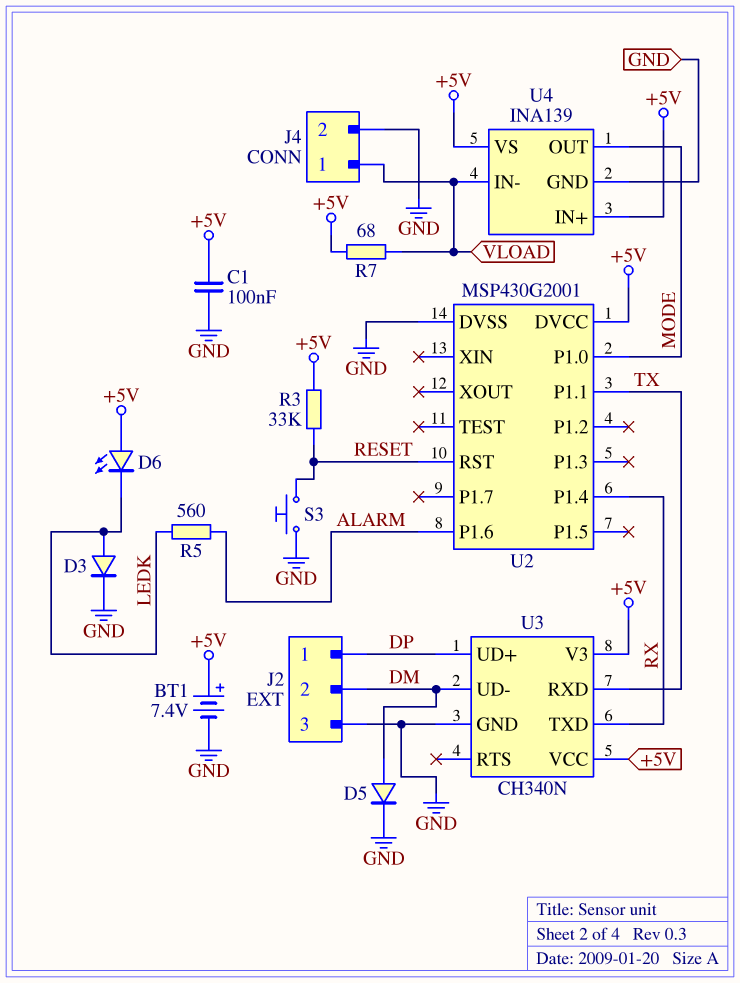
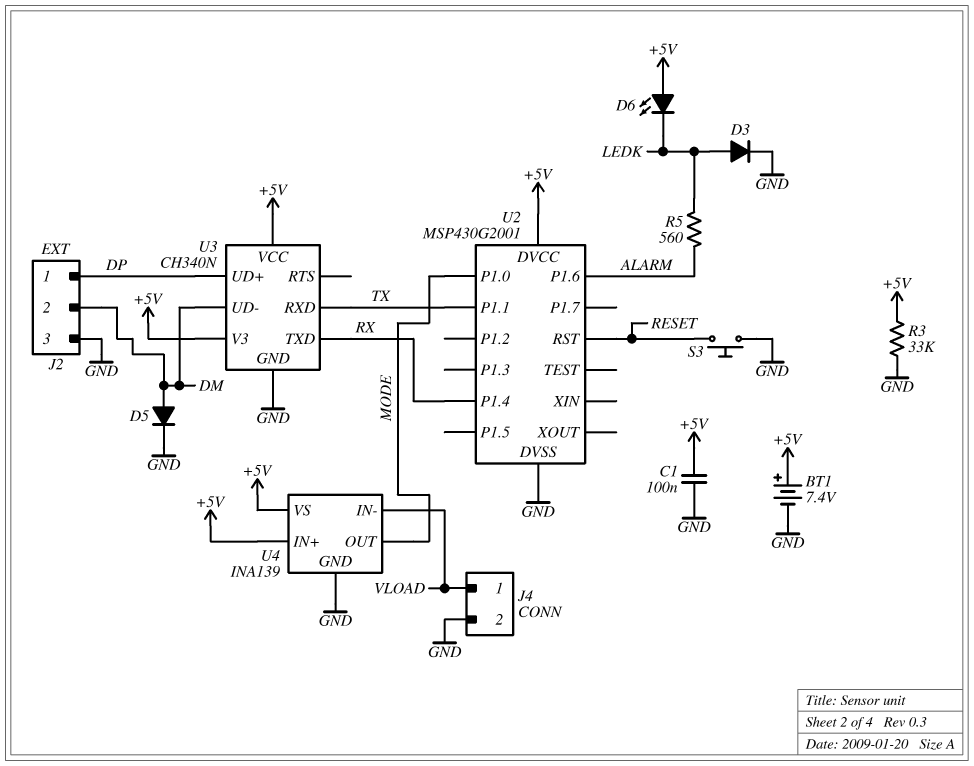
R3: 33k (+5V, RESET) -> 33k (+5V, GND)
R7: 68 (+5V, VLOAD) -> none

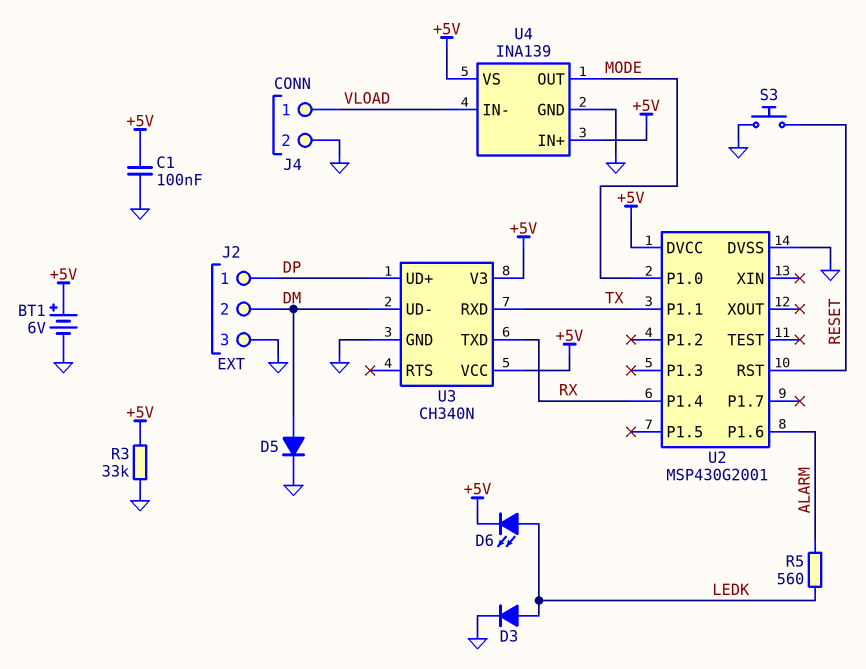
BT1: 7.4V (plus +5V, minus GND) -> 6V (plus +5V, minus GND)
D6: LED (A +5V, K LEDK) -> LED (A LEDK, K +5V)

